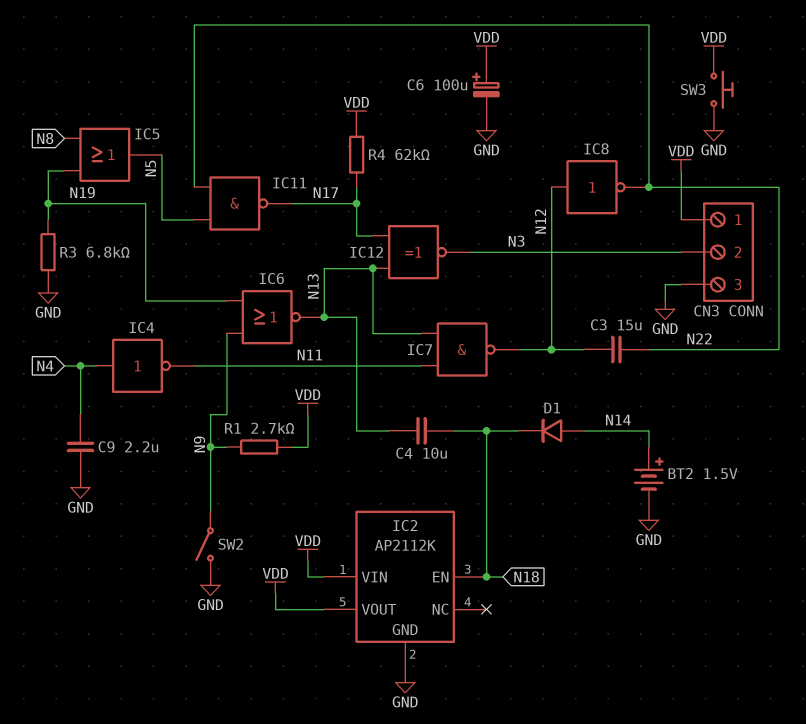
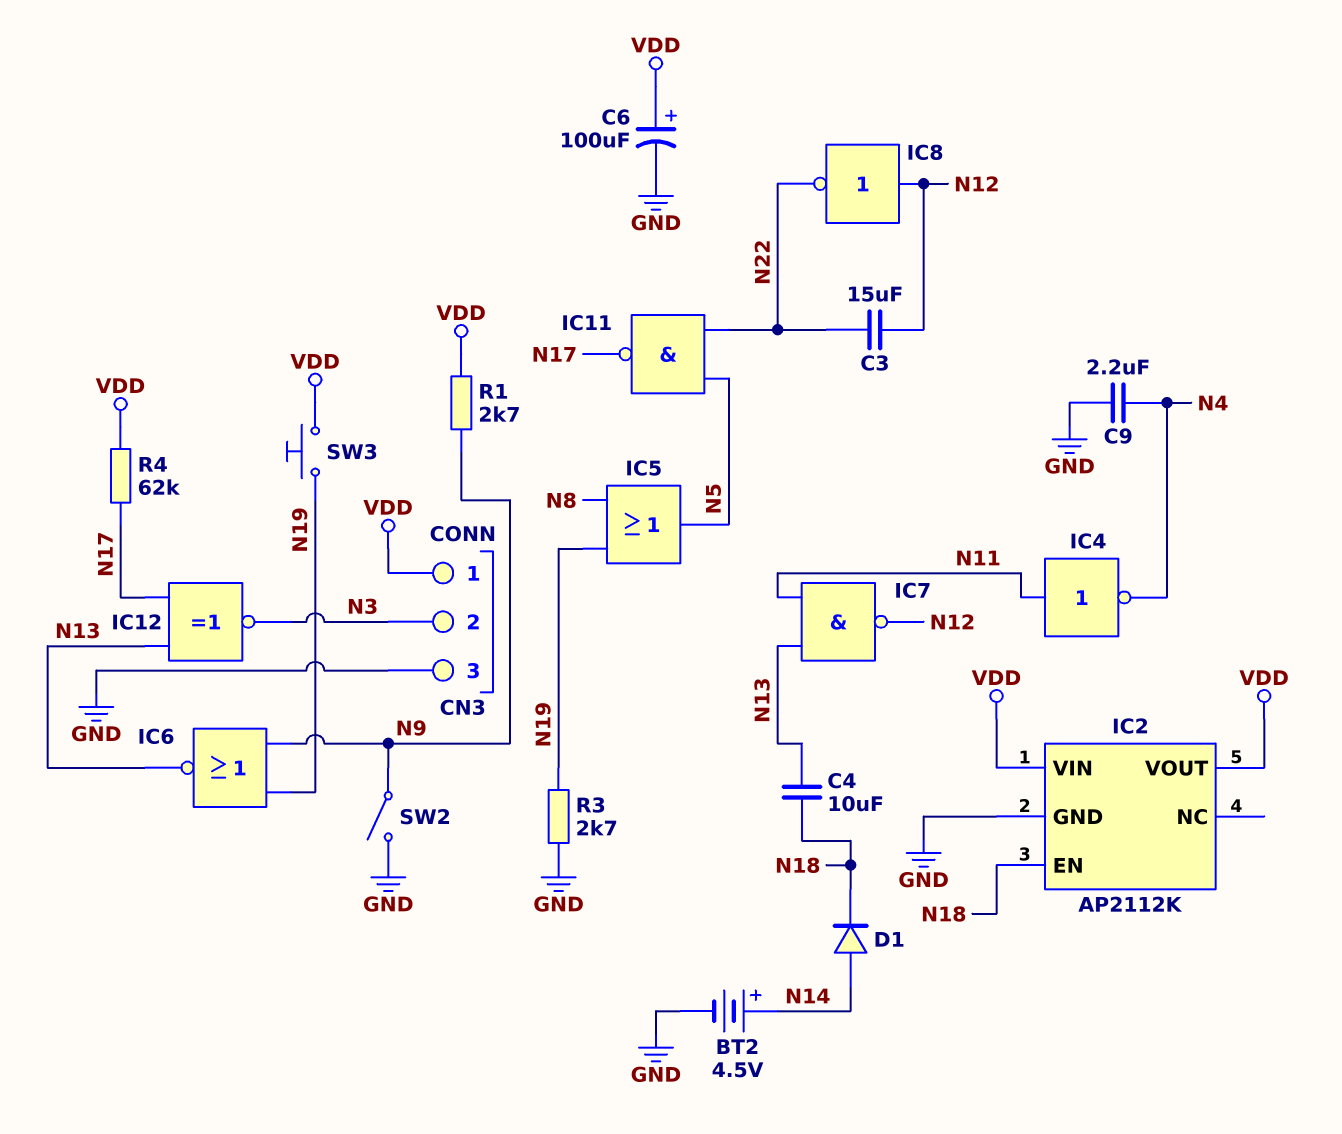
BT2: 1.5V (plus N14, minus GND) -> 4.5V (plus N14, minus GND)
IC4: NOT (in N4, out N11) -> NOT (in N11, out N4)
R3: 6.8k (GND, N19) -> 2.7k (GND, N19)
SW3: button (GND, VDD) -> button (N19, VDD)

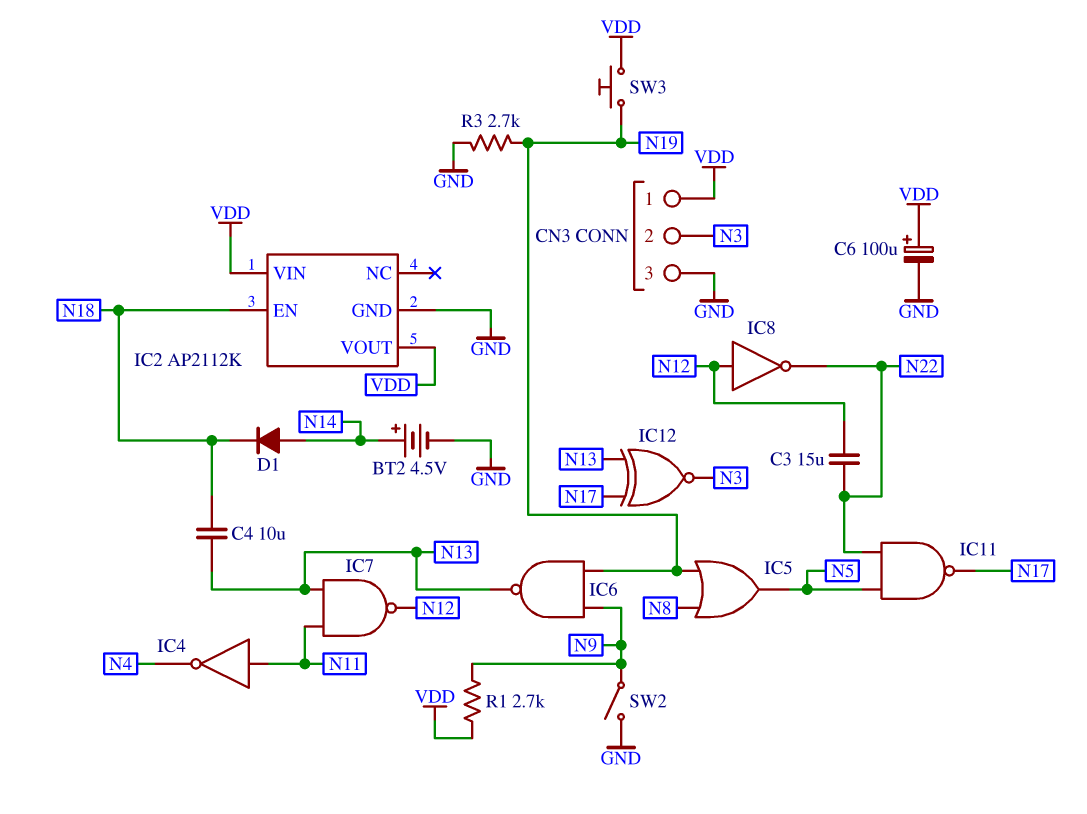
C9: 2.2uF (GND, N4) -> none
IC6: NOR (in N9, in N19, out N13) -> NAND (in N9, in N19, out N13)
R4: 62k (N17, VDD) -> none

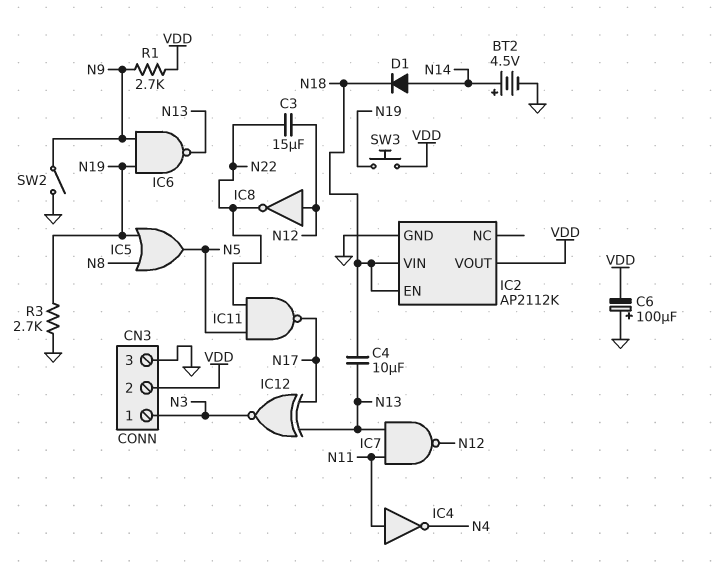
C6: 100uF (plus VDD, minus GND) -> 100uF (plus GND, minus VDD)
CN3 pin 1: VDD -> N3
CN3 pin 2: N3 -> VDD
IC2 pin VIN: VDD -> N18

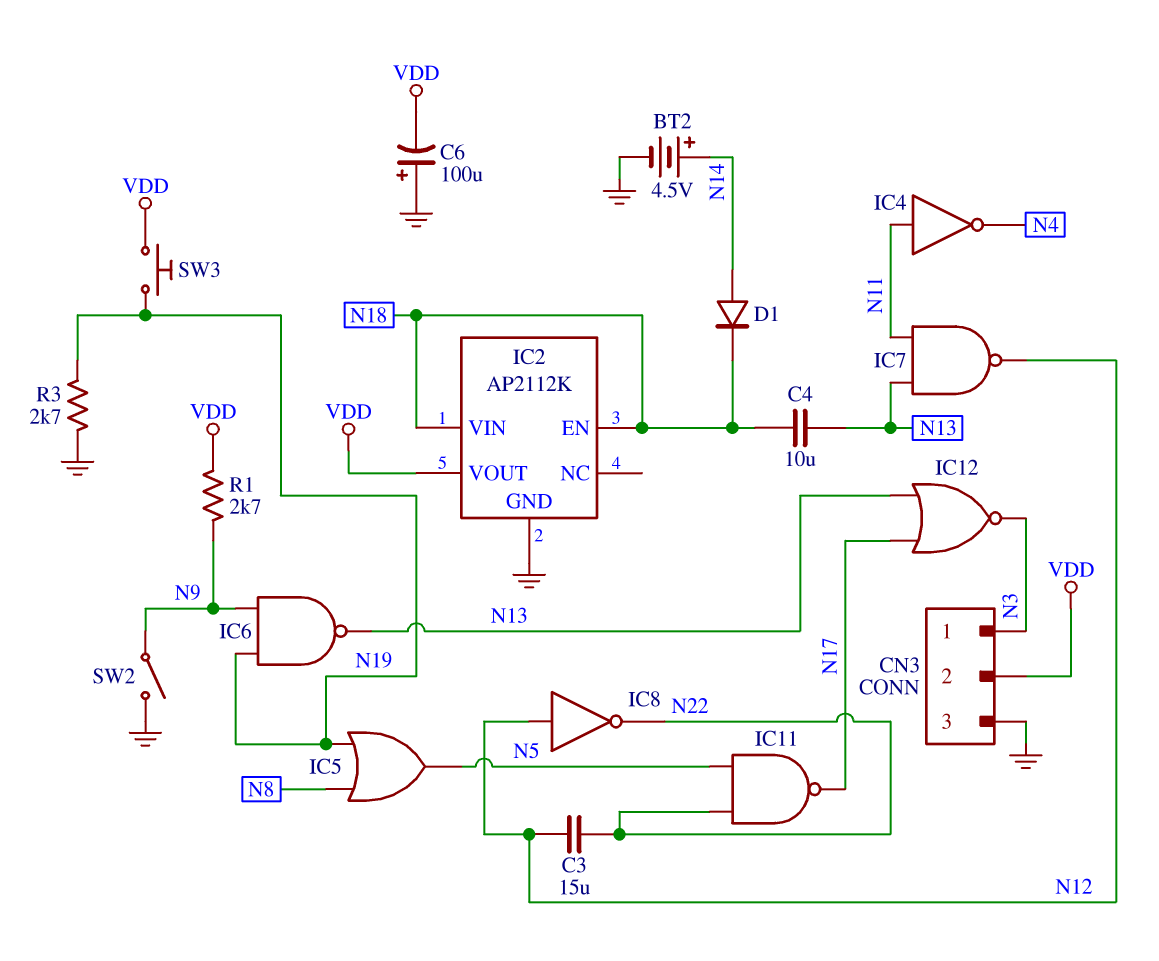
IC12: XNOR (in N13, in N17, out N3) -> NOR (in N13, in N17, out N3)

